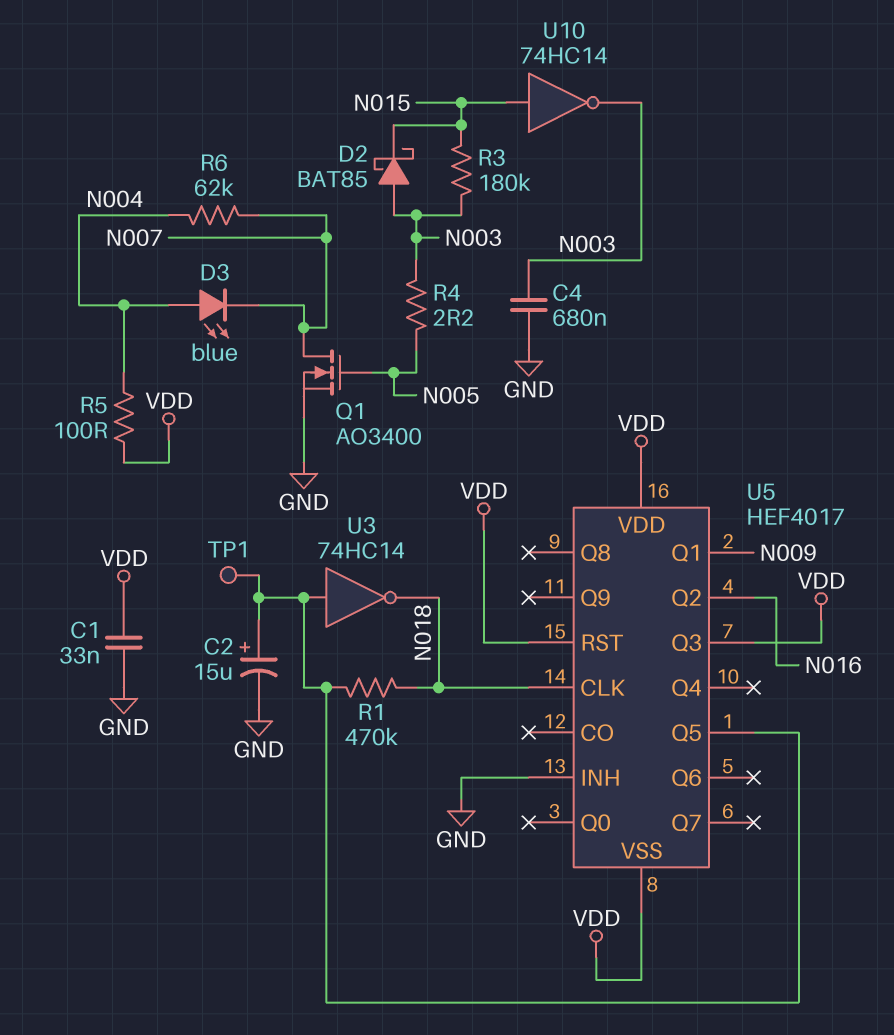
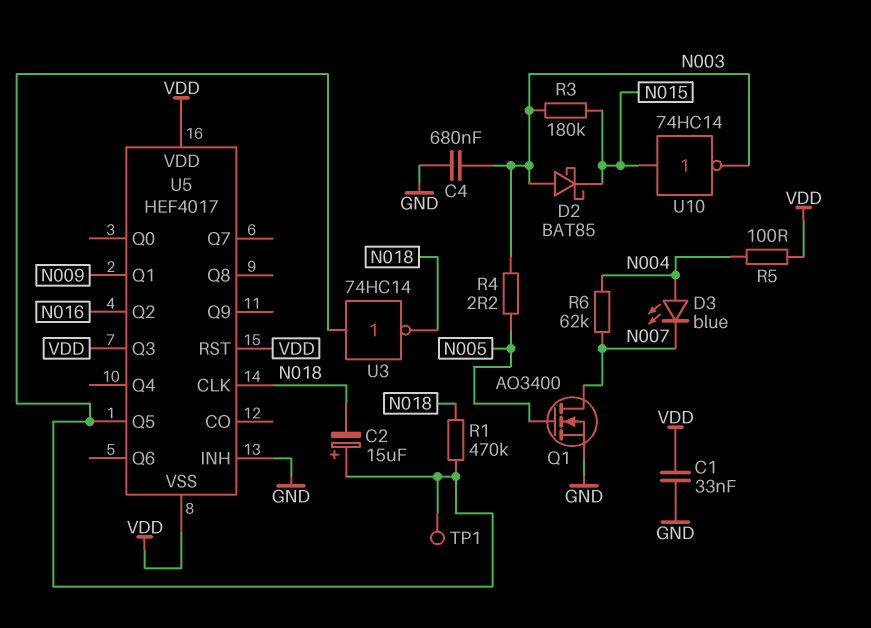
C2: 15uF (plus U5/Q5, minus GND) -> 15uF (plus U5/Q5, minus N018)

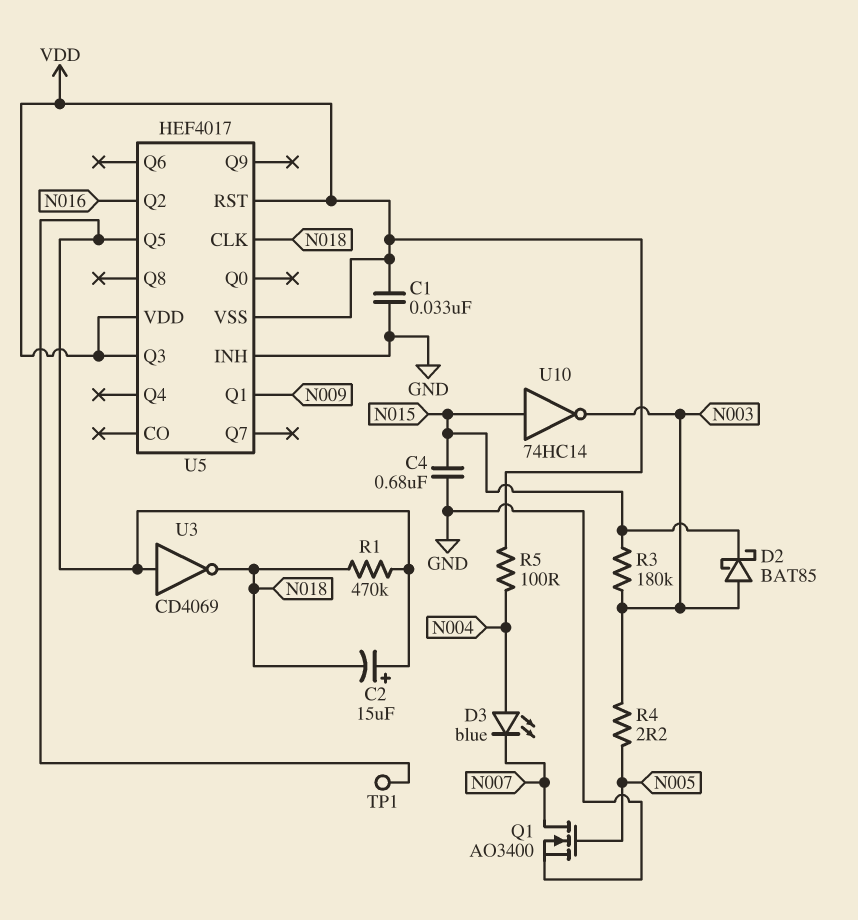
C4: 680nF (GND, N003) -> 680nF (GND, N015)
R6: 62k (N004, N007) -> none
U3: NOT 74HC14 (in U5/Q5, out N018) -> NOT CD4069 (in U5/Q5, out N018)

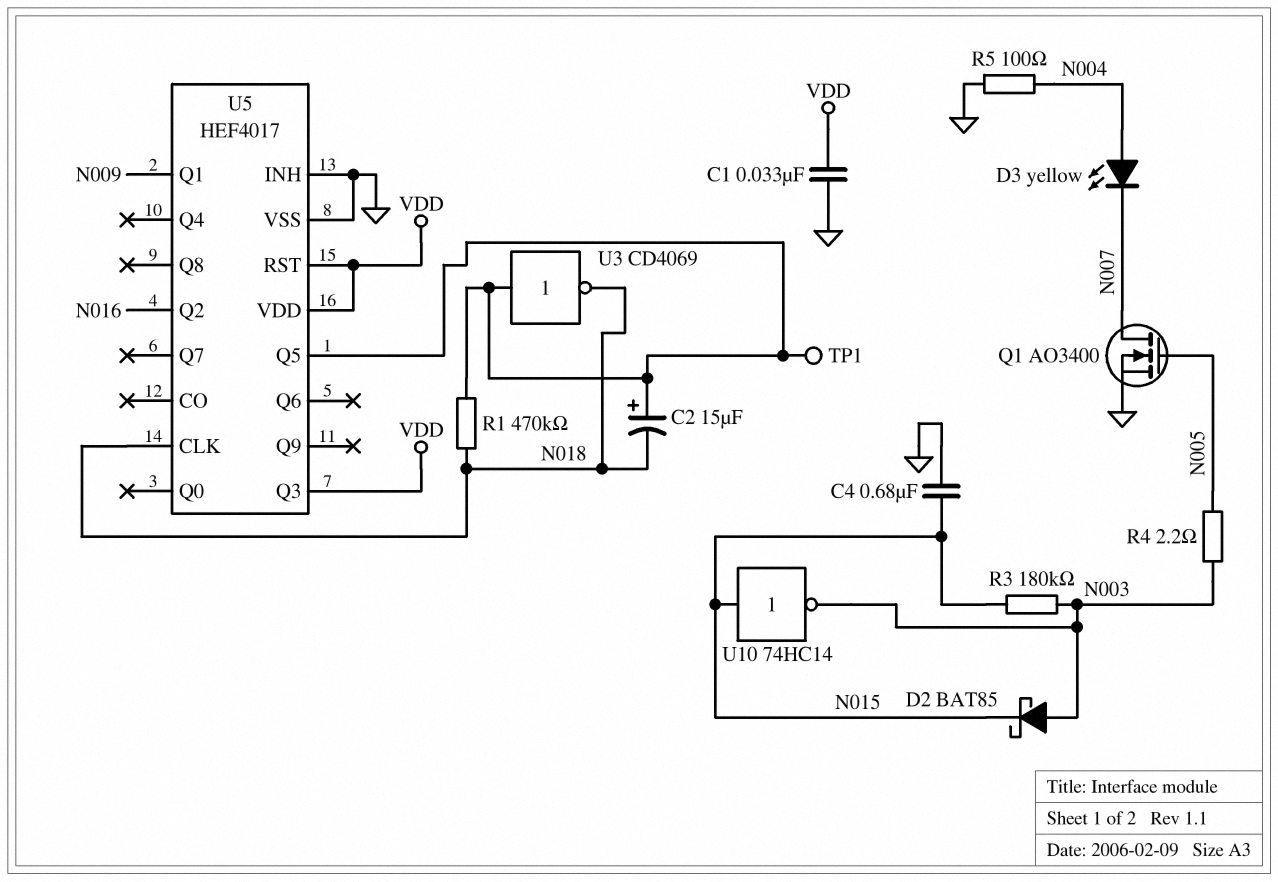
D3: LED blue (A N004, K N007) -> LED yellow (A N004, K N007)
R5: 100 (N004, VDD) -> 100 (GND, N004)
U5 pin VSS: VDD -> GND

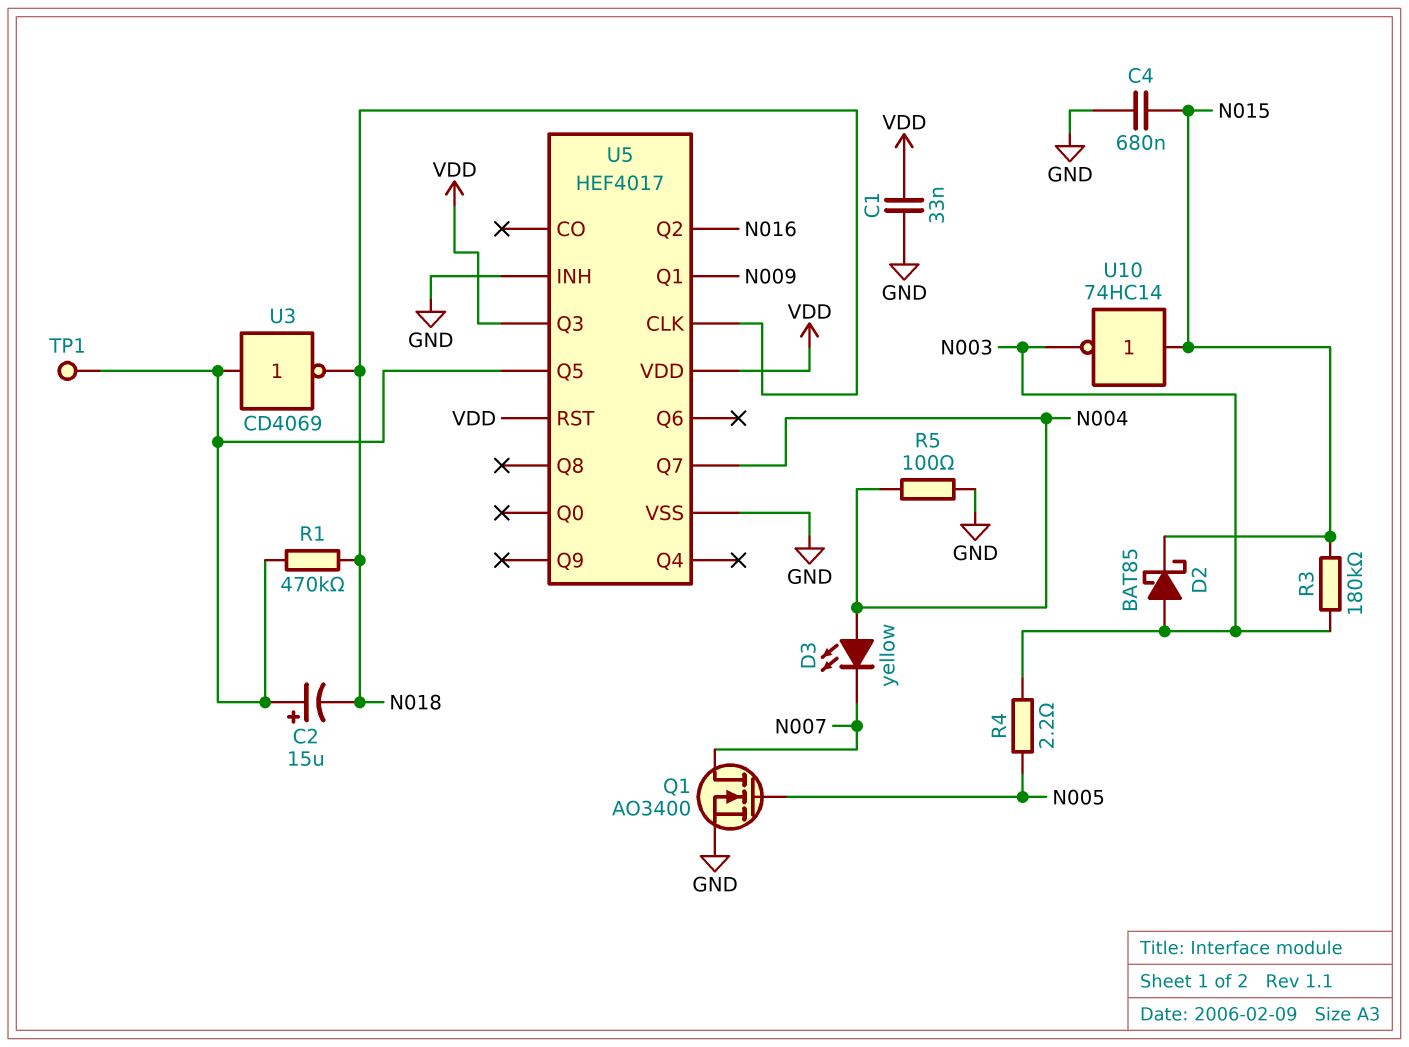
U5 pin Q7: none -> N004

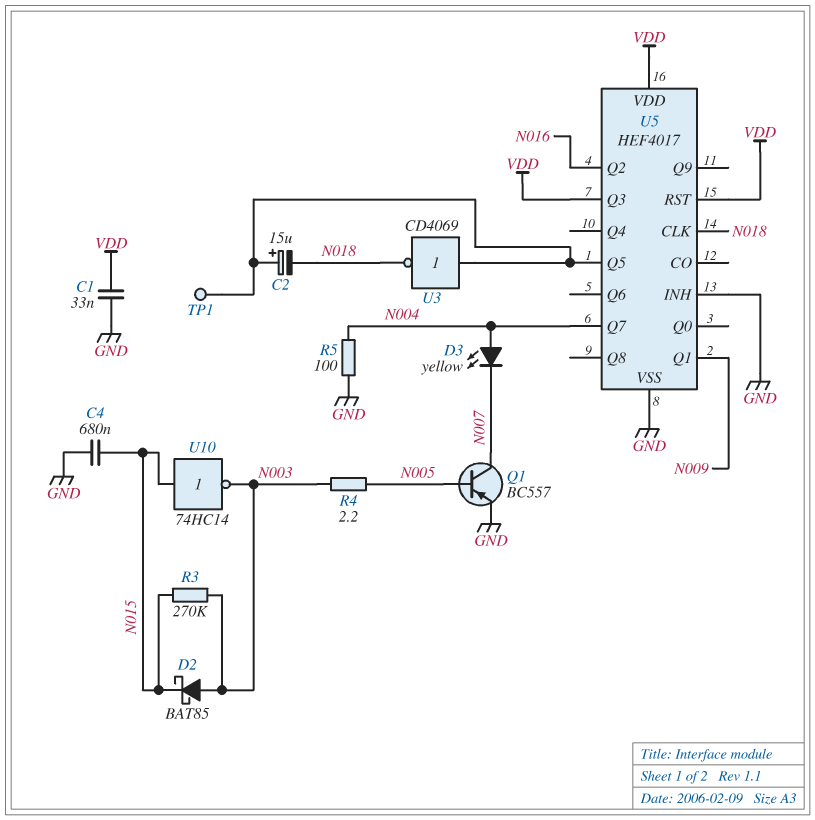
Q1: NMOS AO3400 (G N005, D N007, S GND) -> PNP BC557 (B N005, C N007, E GND)
R1: 470k (N018, U5/Q5) -> none
R3: 180k (N003, N015) -> 270k (N003, N015)

